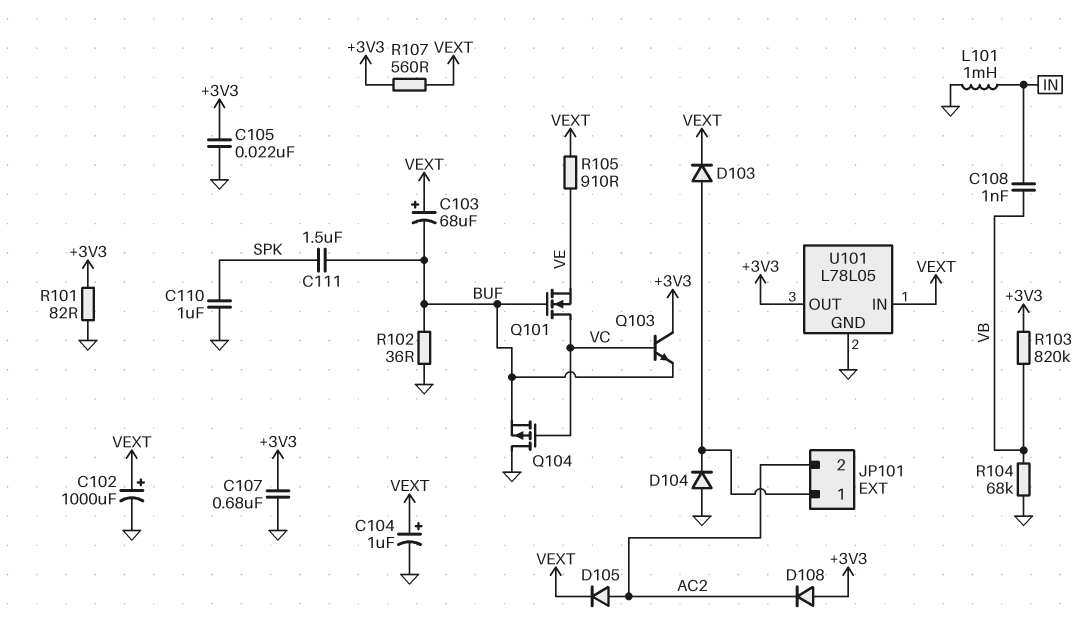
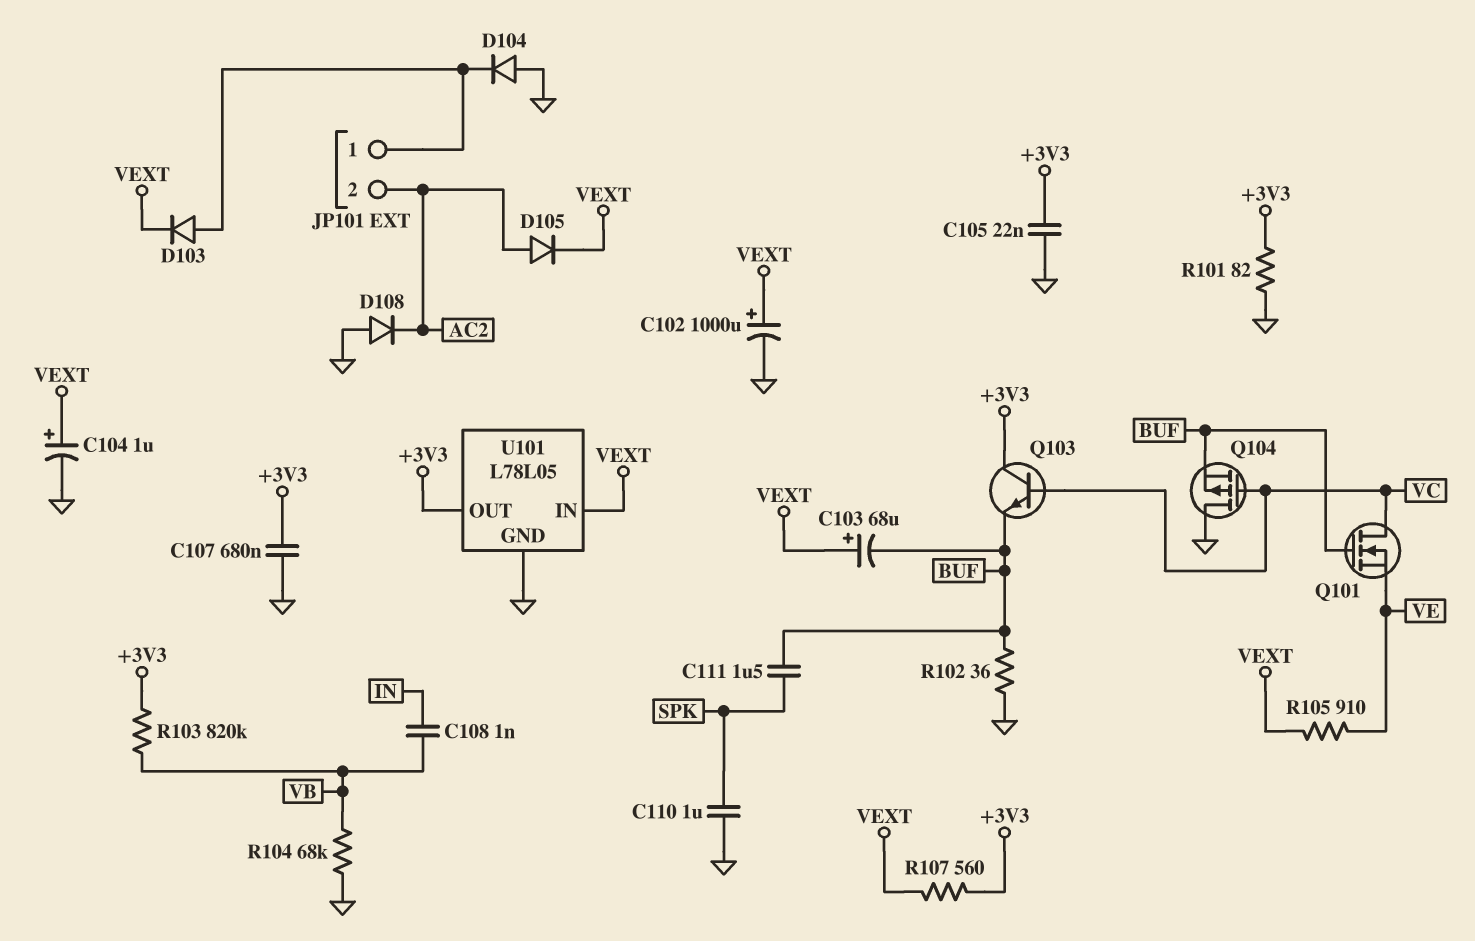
D108: diode (A +3V3, K AC2) -> diode (A GND, K AC2)
L101: 1mH (GND, IN) -> none

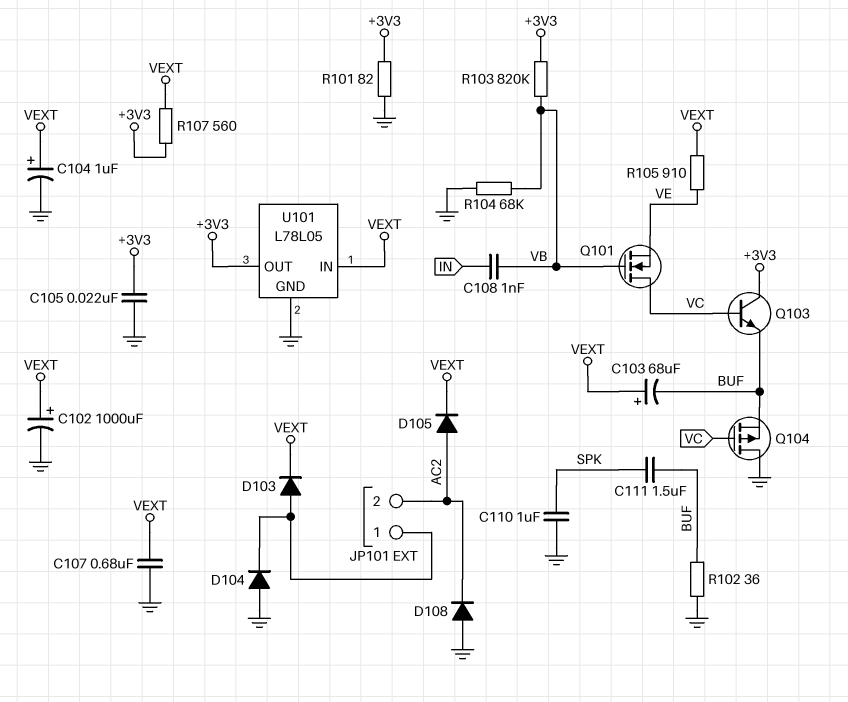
C107: 680nF (+3V3, GND) -> 680nF (GND, VEXT)
Q101: NMOS (G BUF, D VC, S VE) -> NMOS (G VB, D VC, S VE)

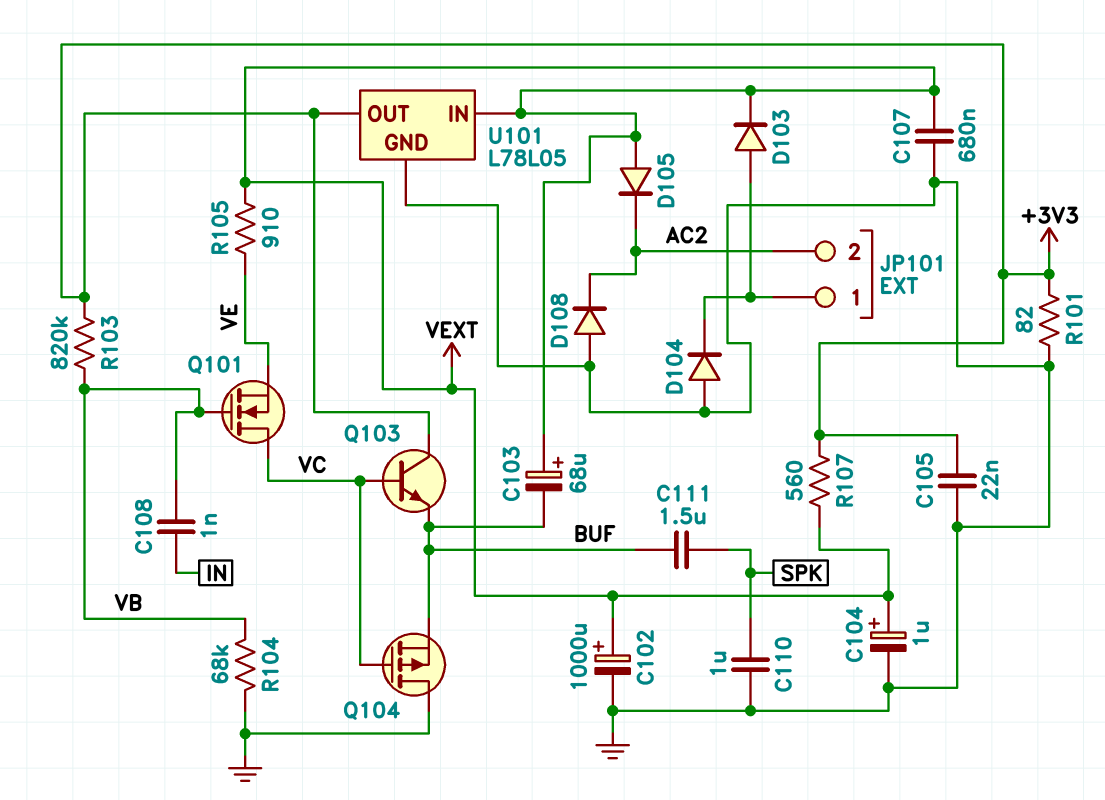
D105: diode (A AC2, K VEXT) -> diode (A VEXT, K AC2)
R102: 36 (BUF, GND) -> none

